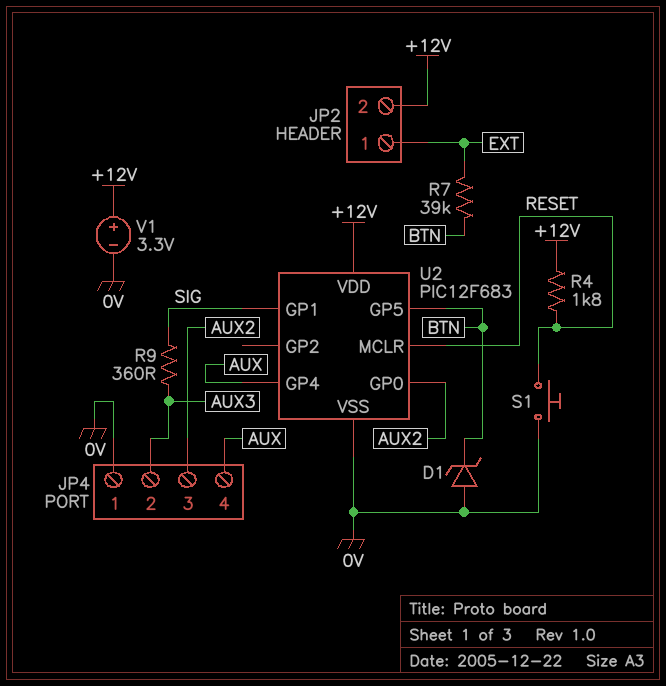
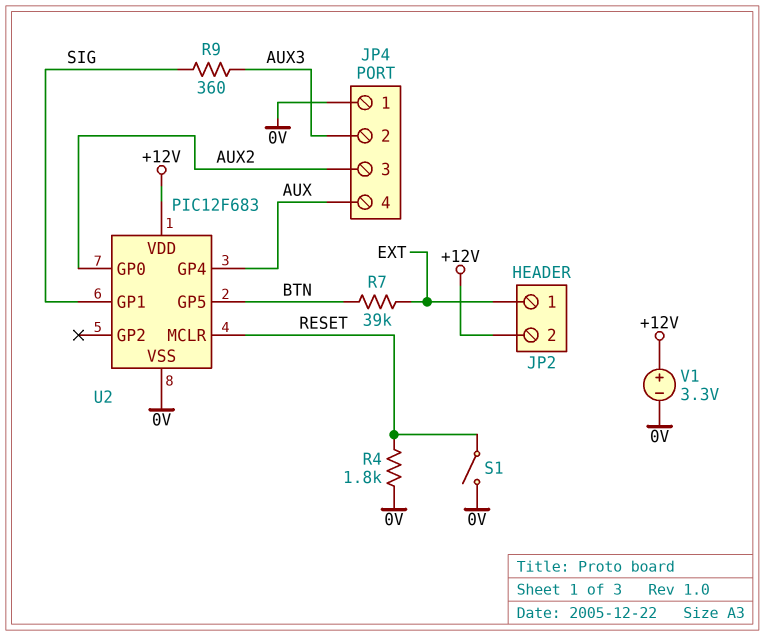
D1: zener (A 0V, K BTN) -> none
R4: 1.8k (+12V, RESET) -> 1.8k (0V, RESET)
S1: button (0V, RESET) -> switch (0V, RESET)

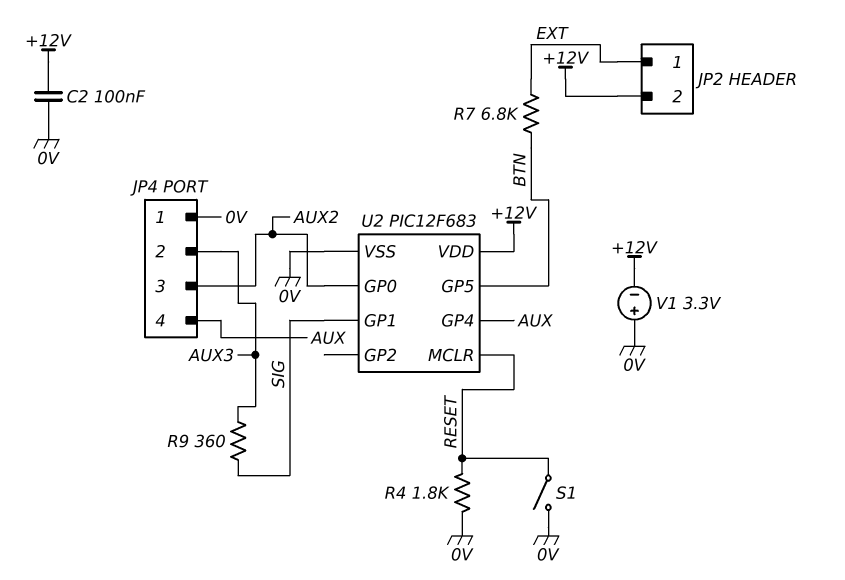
C2: none -> 100nF (+12V, 0V)
R7: 39k (BTN, EXT) -> 6.8k (BTN, EXT)
V1: 3.3V (plus +12V, minus 0V) -> 3.3V (plus 0V, minus +12V)

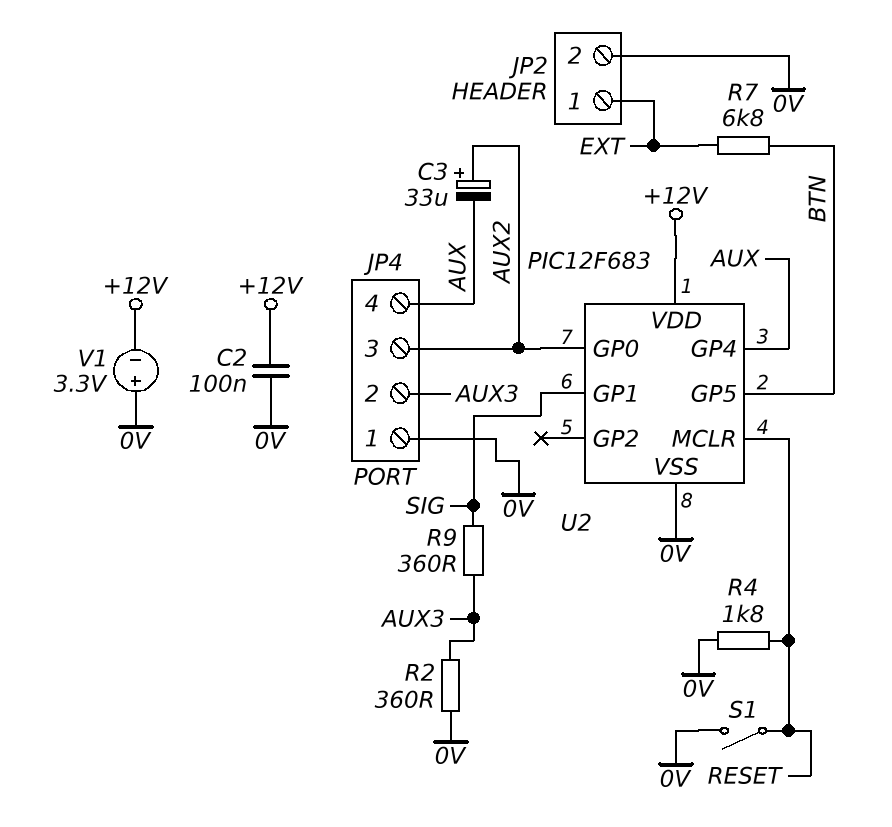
C3: none -> 33uF (plus AUX2, minus AUX)
JP2 pin 2: +12V -> 0V
R2: none -> 360 (0V, AUX3)

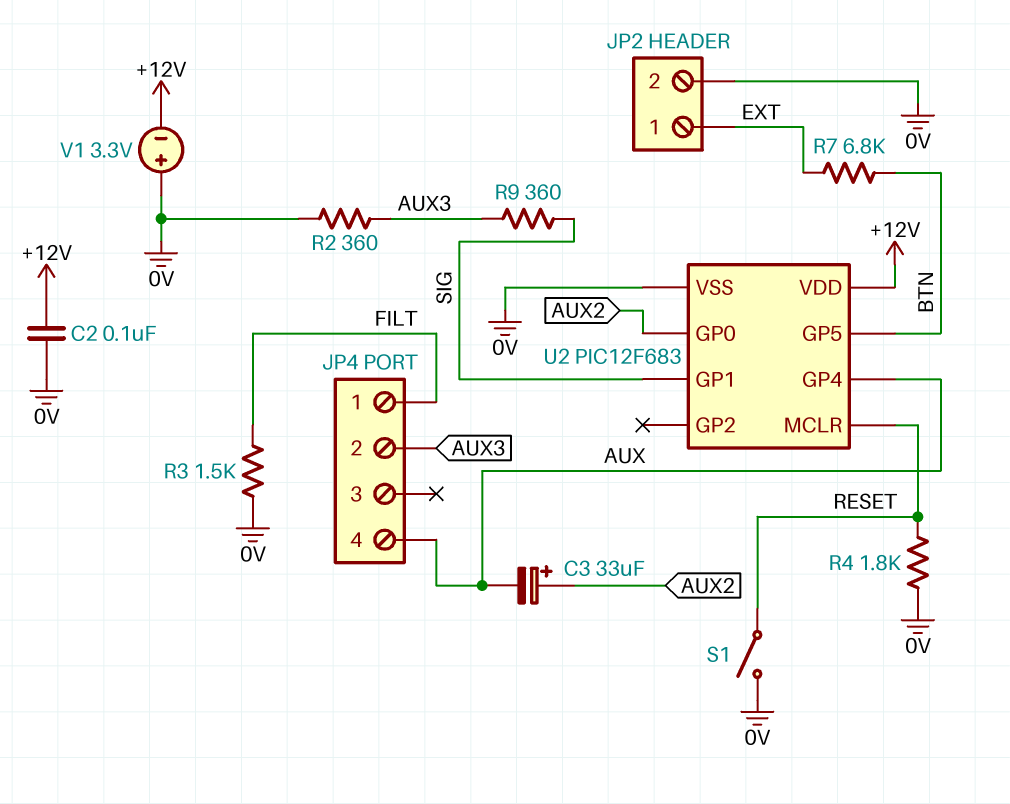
JP4 pin 1: 0V -> FILT
JP4 pin 3: AUX2 -> none
R3: none -> 1.5k (0V, FILT)

